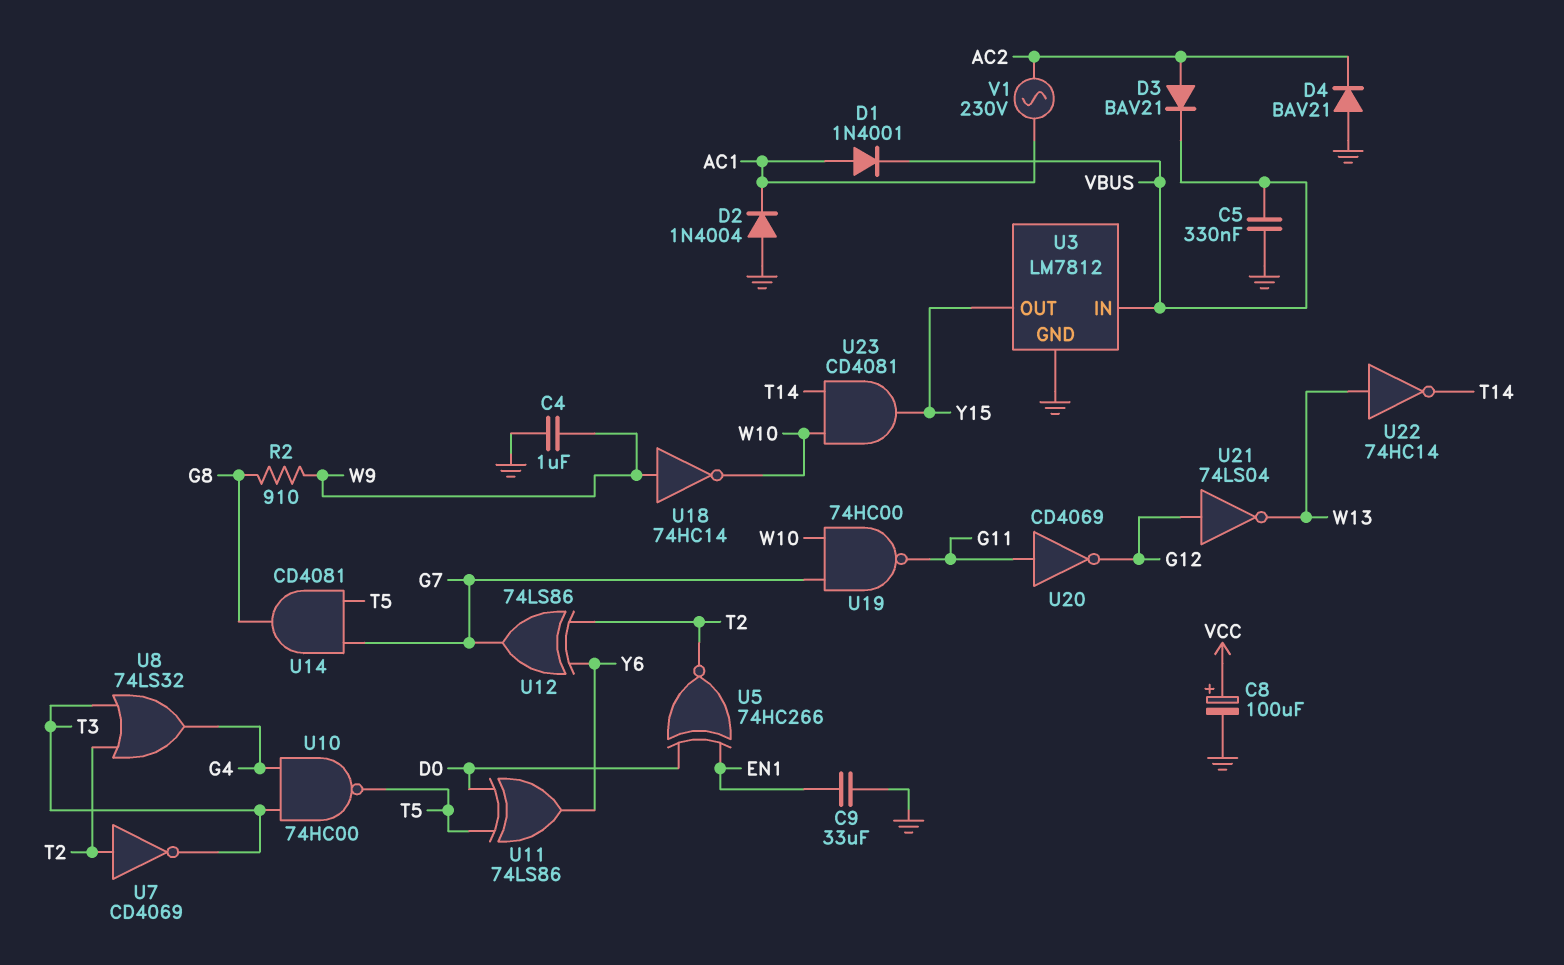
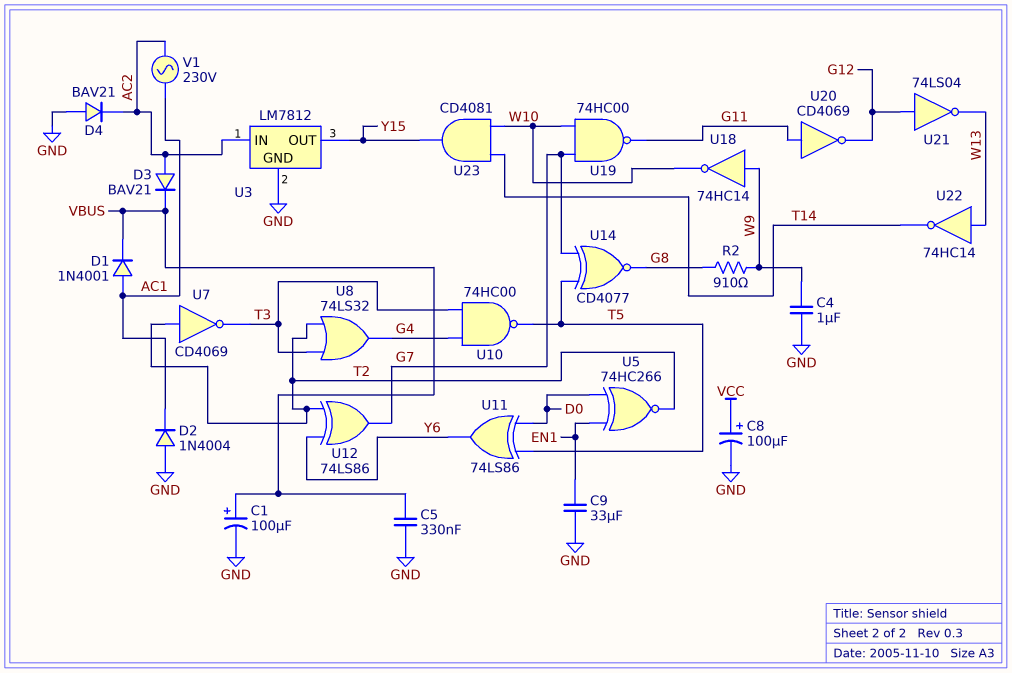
C1: none -> 100uF (plus VBUS, minus GND)
U3 pin IN: VBUS -> AC2
U14: AND CD4081 (in G7, in T5, out G8) -> XNOR CD4077 (in G7, in T5, out G8)

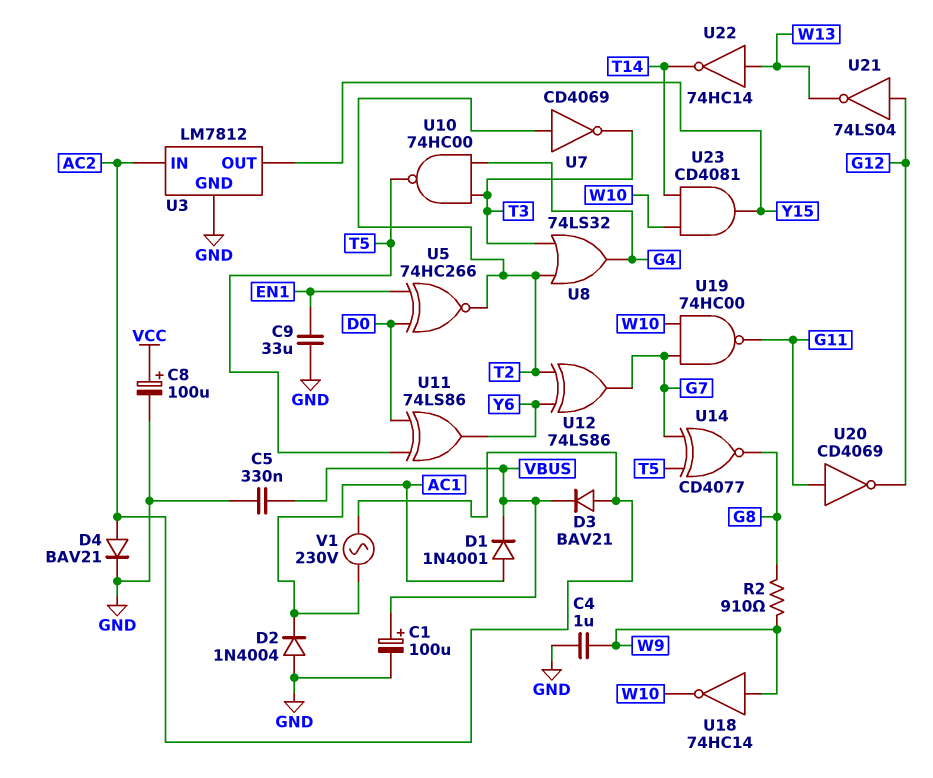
D4: diode BAV21 (A GND, K AC2) -> diode BAV21 (A AC2, K GND)

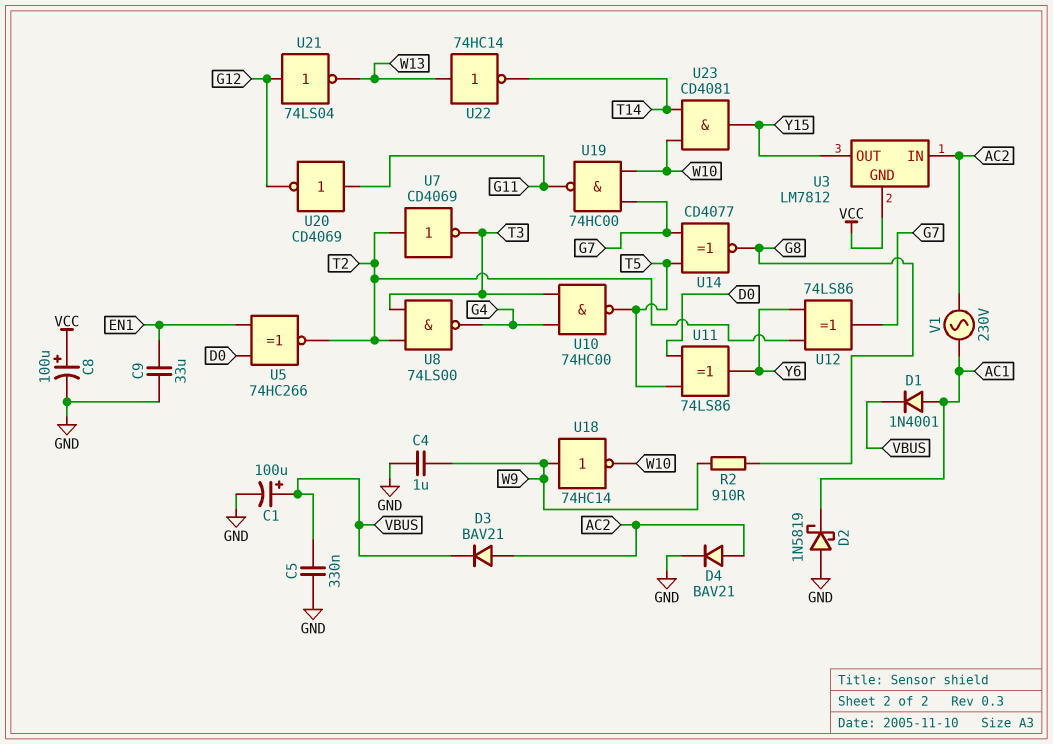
D2: diode 1N4004 (A GND, K AC1) -> schottky 1N5819 (A GND, K AC1)
U3 pin GND: GND -> VCC
U8: OR 74LS32 (in T2, in T3, out G4) -> NAND 74LS00 (in T2, in T3, out G4)

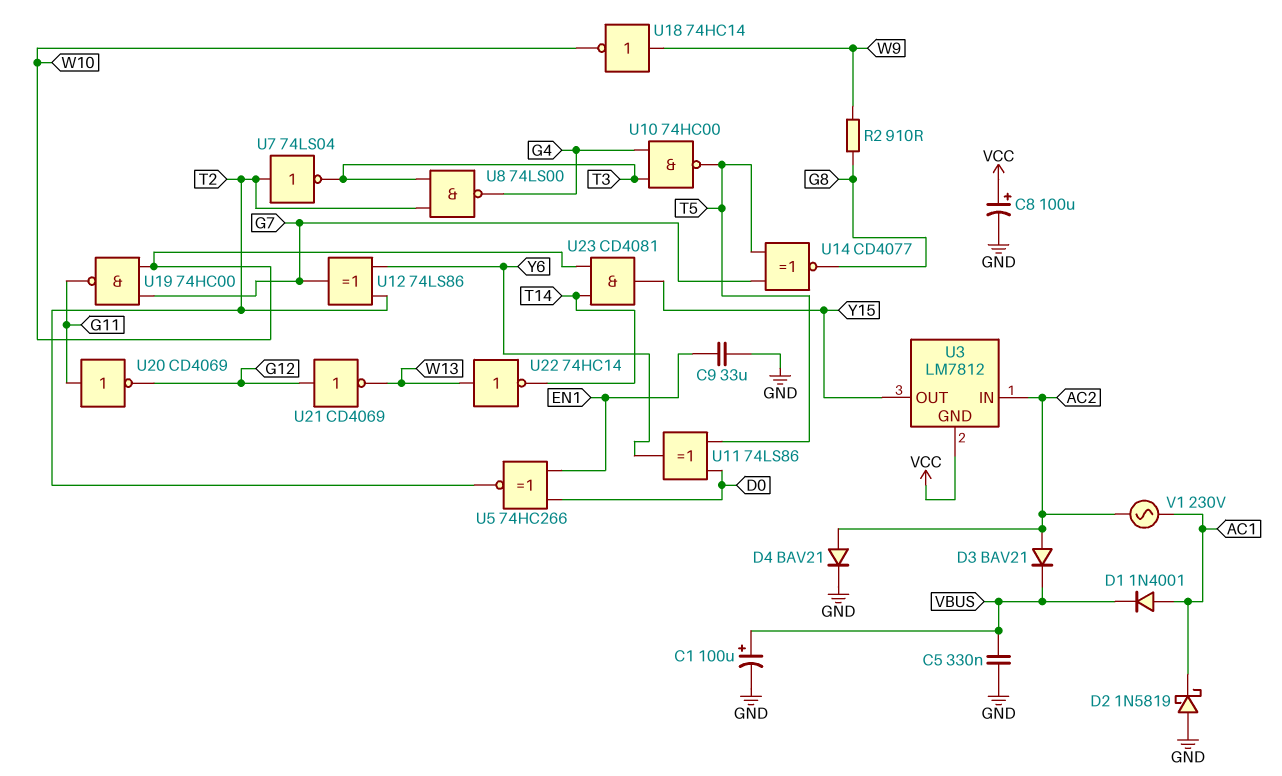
C4: 1uF (GND, W9) -> none
U7: NOT CD4069 (in T2, out T3) -> NOT 74LS04 (in T2, out T3)
U21: NOT 74LS04 (in G12, out W13) -> NOT CD4069 (in G12, out W13)

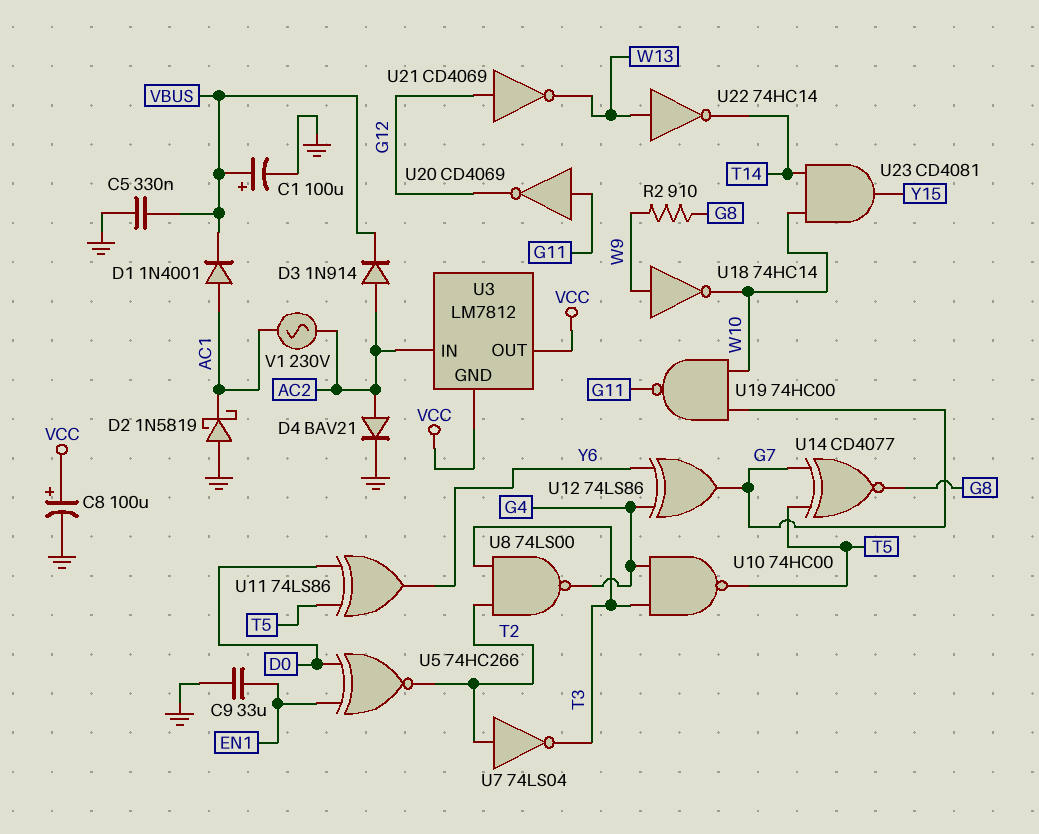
D3: diode BAV21 (A AC2, K VBUS) -> diode 1N914 (A AC2, K VBUS)
U3 pin OUT: Y15 -> VCC
U12: XOR 74LS86 (in T2, in Y6, out G7) -> XOR 74LS86 (in G4, in Y6, out G7)

